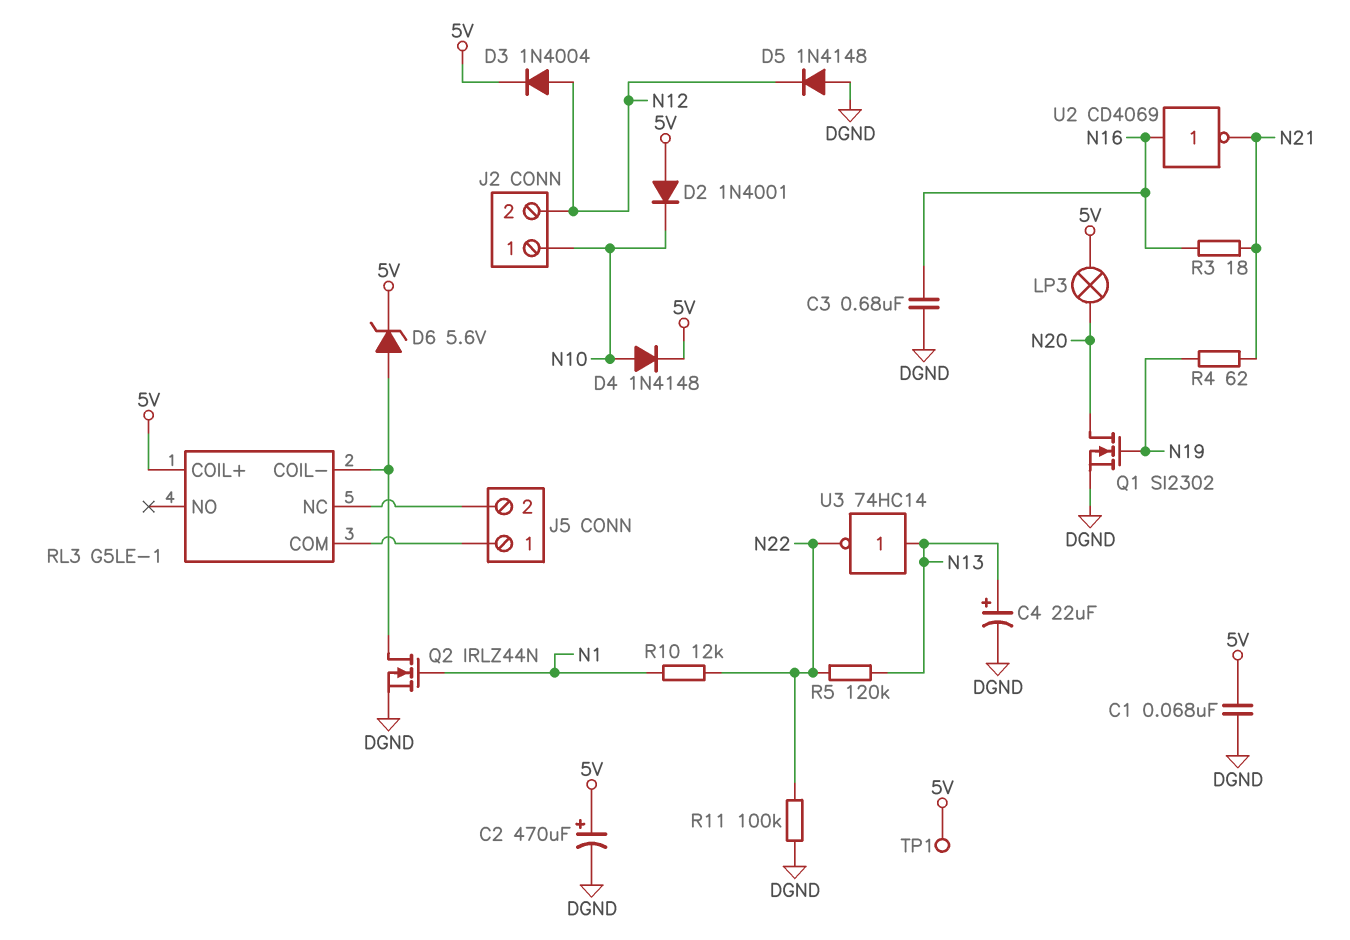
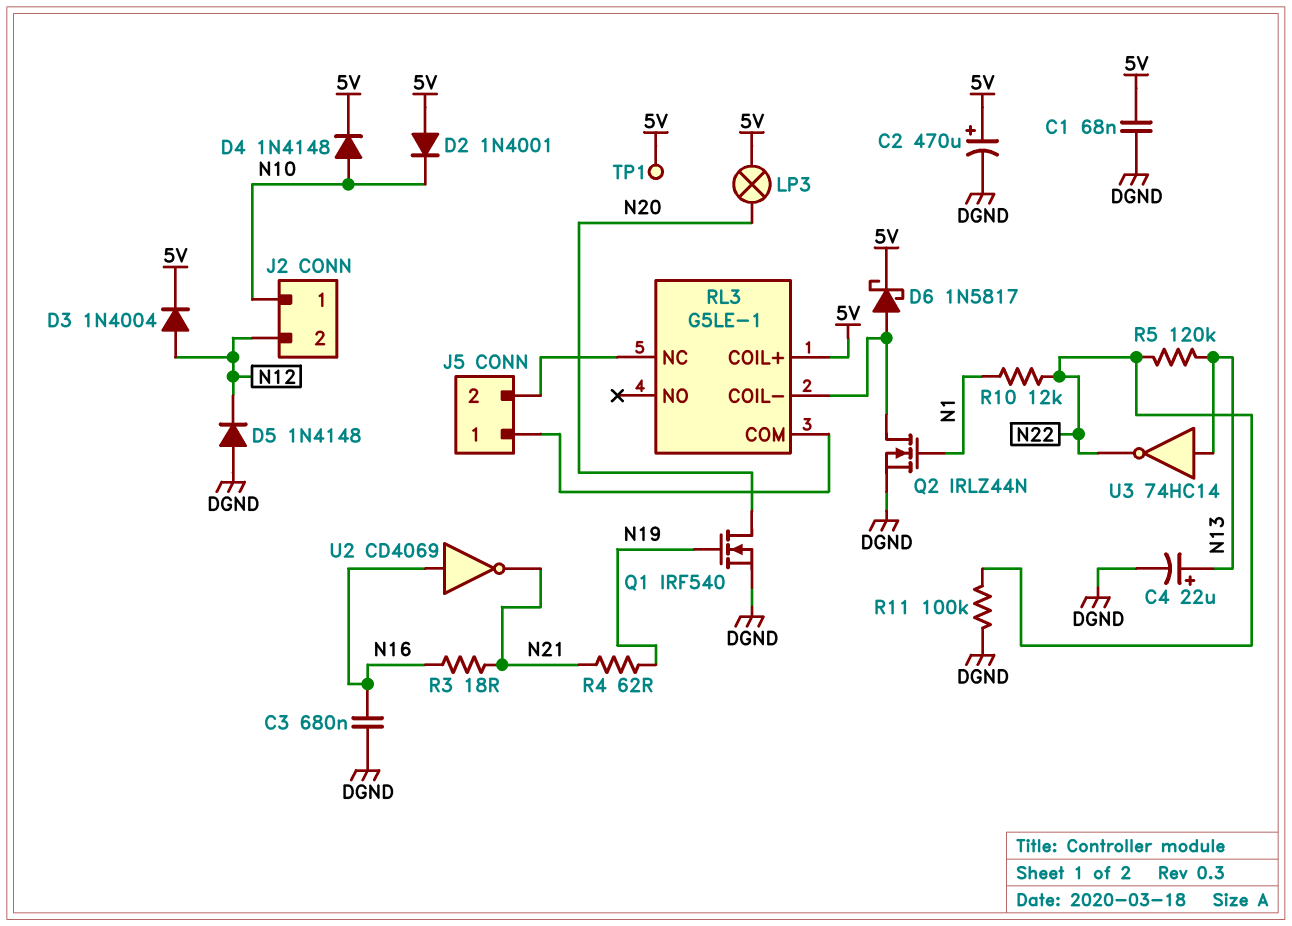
D6: zener 5.6V (A RL3/COIL-, K 5V) -> schottky 1N5817 (A RL3/COIL-, K 5V)
Q1: NMOS SI2302 (G N19, D N20, S DGND) -> NMOS IRF540 (G N19, D N20, S DGND)

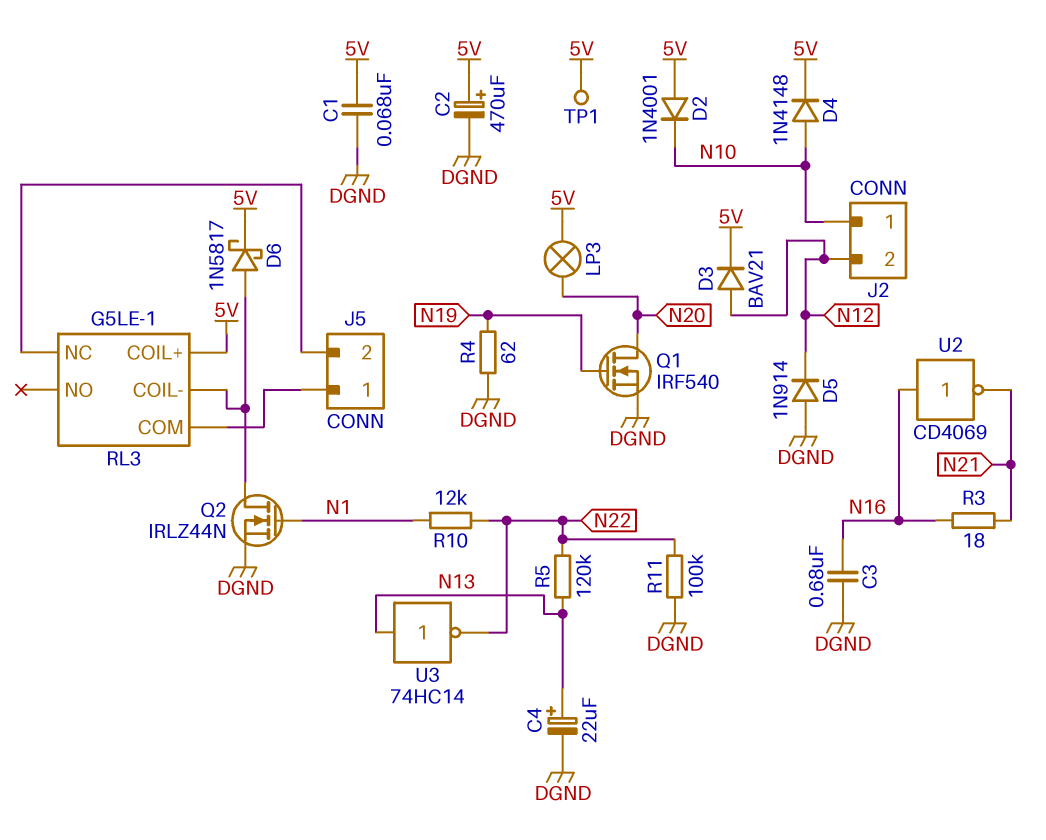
D3: diode 1N4004 (A N12, K 5V) -> diode BAV21 (A N12, K 5V)
D5: diode 1N4148 (A DGND, K N12) -> diode 1N914 (A DGND, K N12)
R4: 62 (N19, N21) -> 62 (DGND, N19)

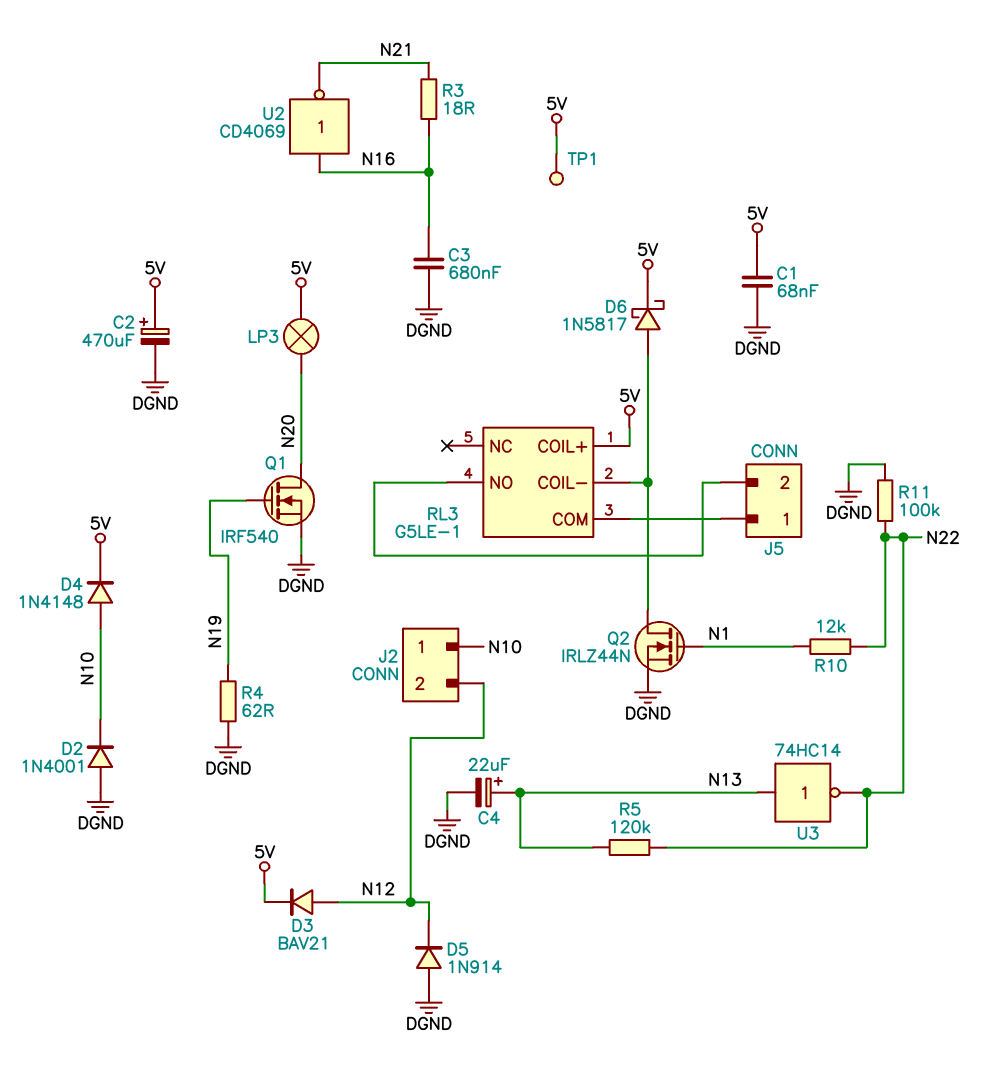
D2: diode 1N4001 (A 5V, K N10) -> diode 1N4001 (A DGND, K N10)
RL3 pin NC: J5/2 -> none
RL3 pin NO: none -> J5/2

